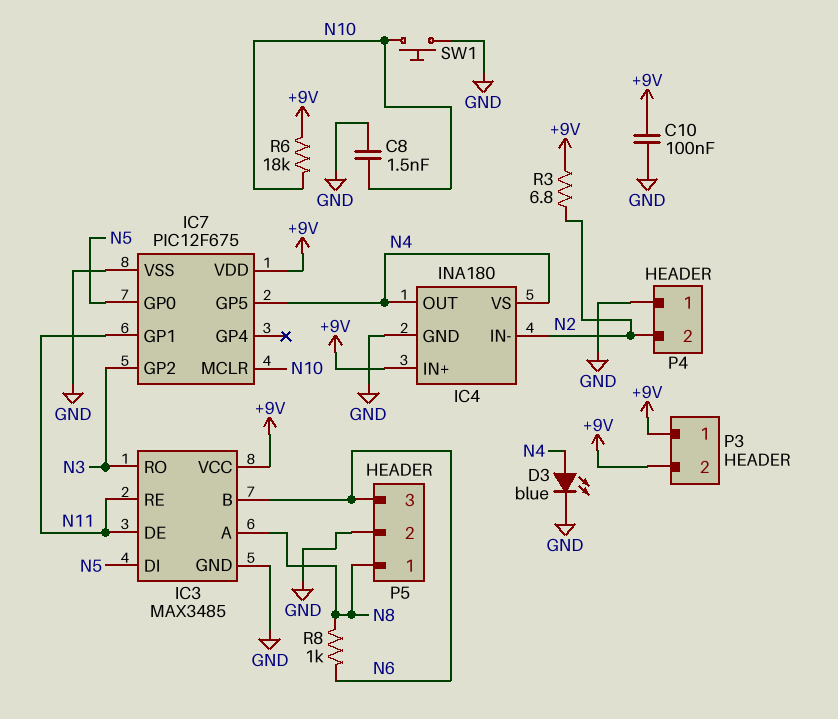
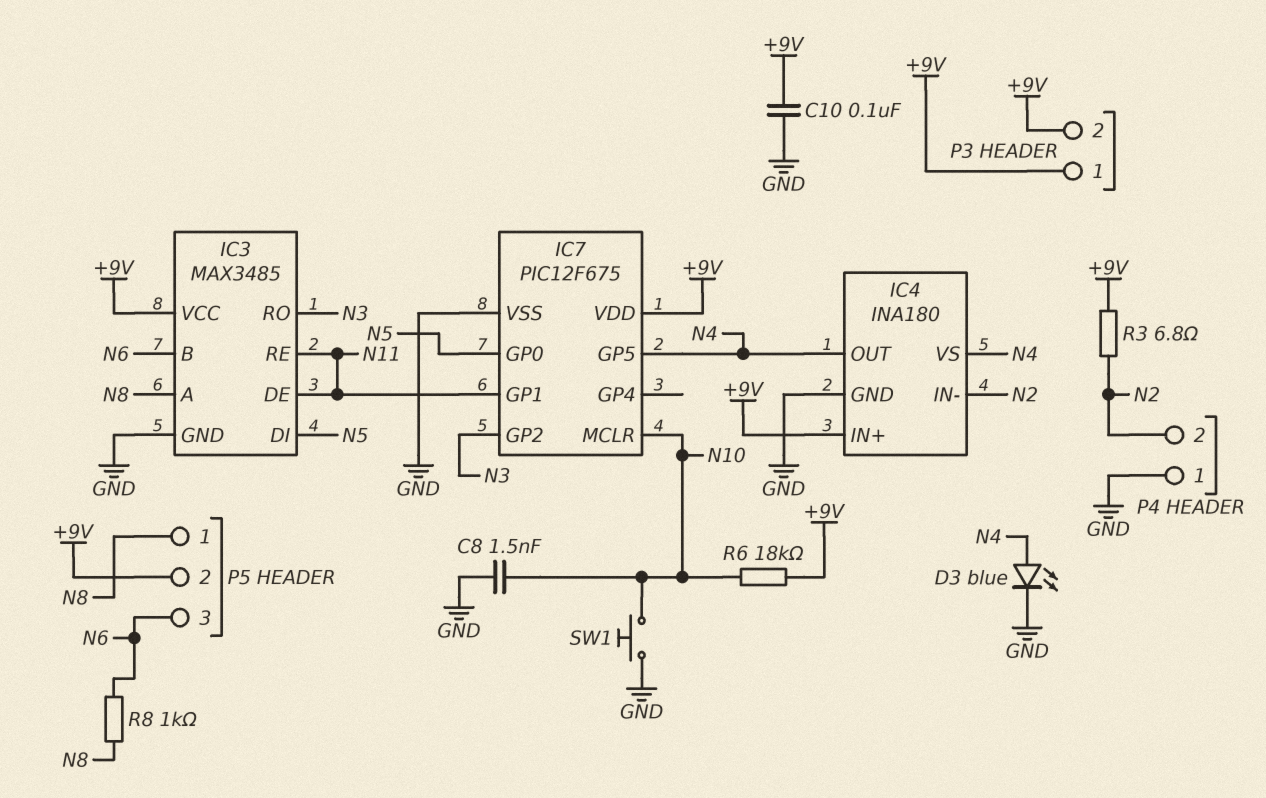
P5 pin 2: GND -> +9V

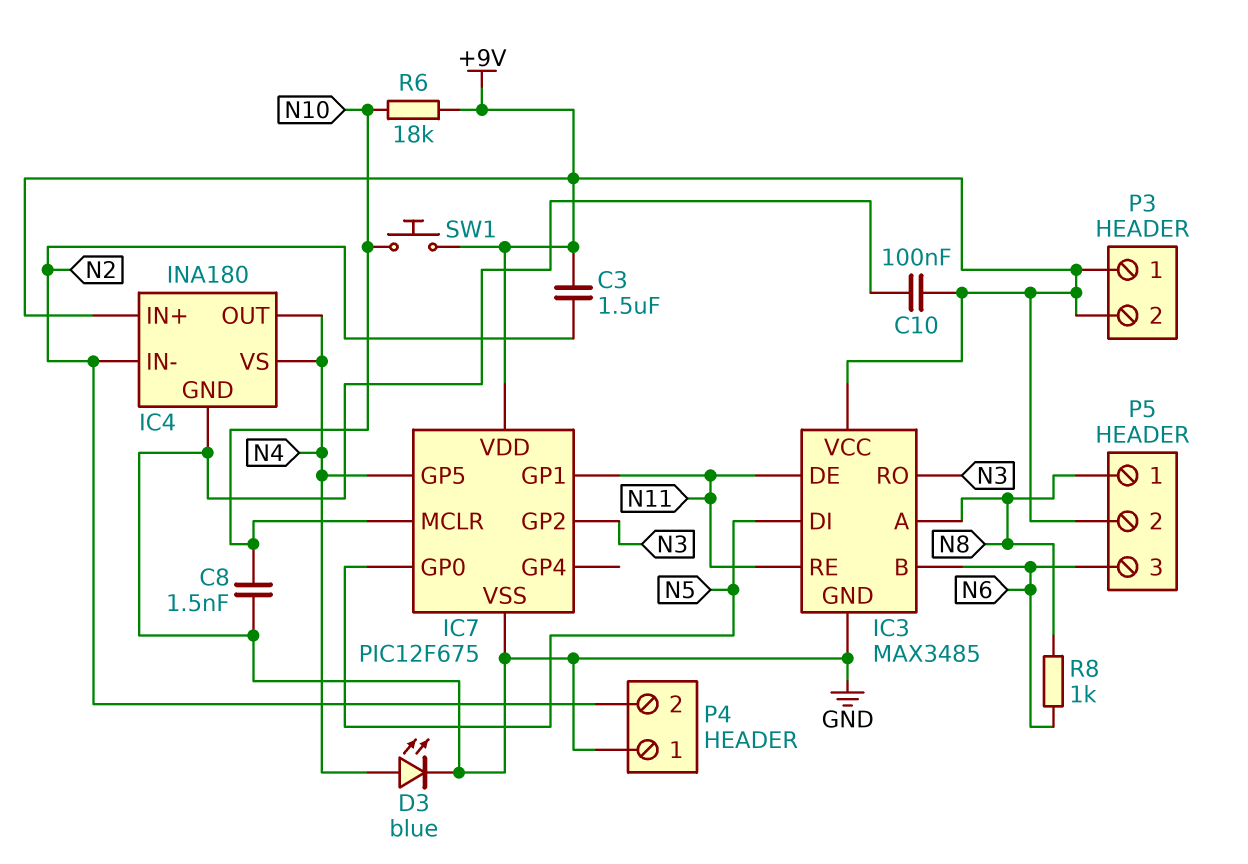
C3: none -> 1.5uF (+9V, N2)
R3: 6.8 (+9V, N2) -> none
SW1: button (GND, N10) -> button (+9V, N10)

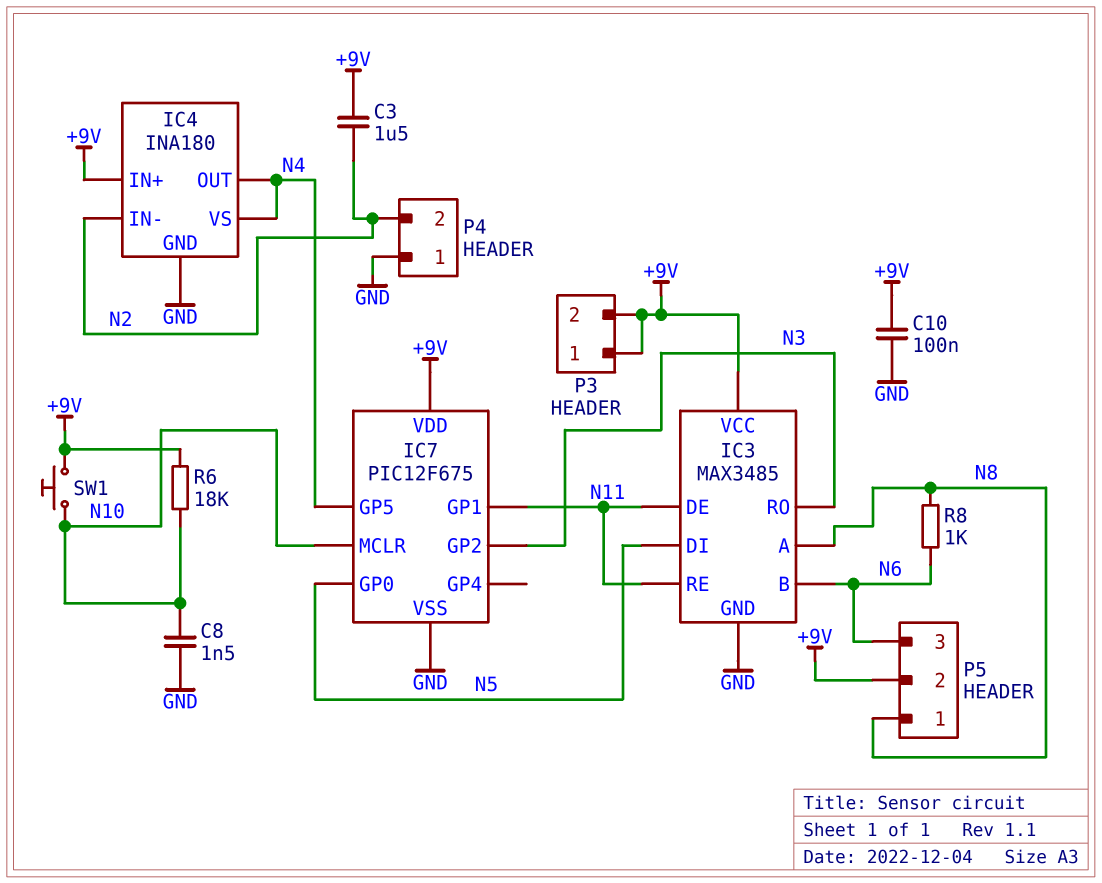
D3: LED blue (A N4, K GND) -> none

